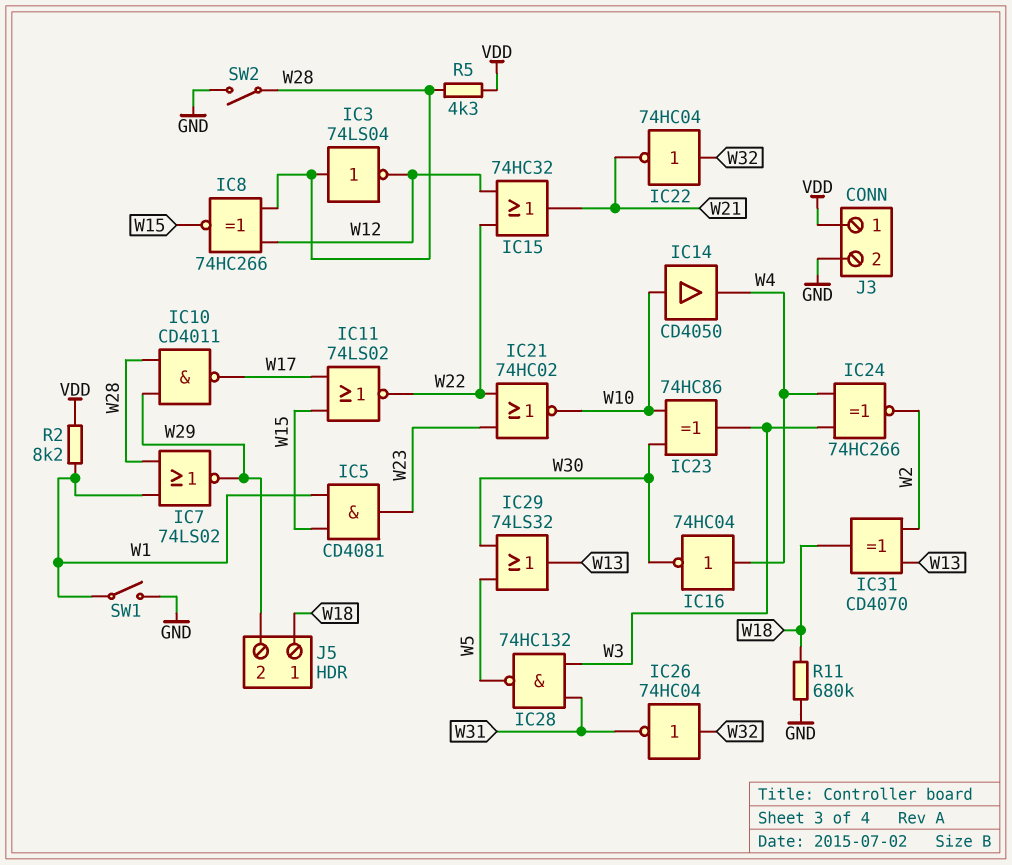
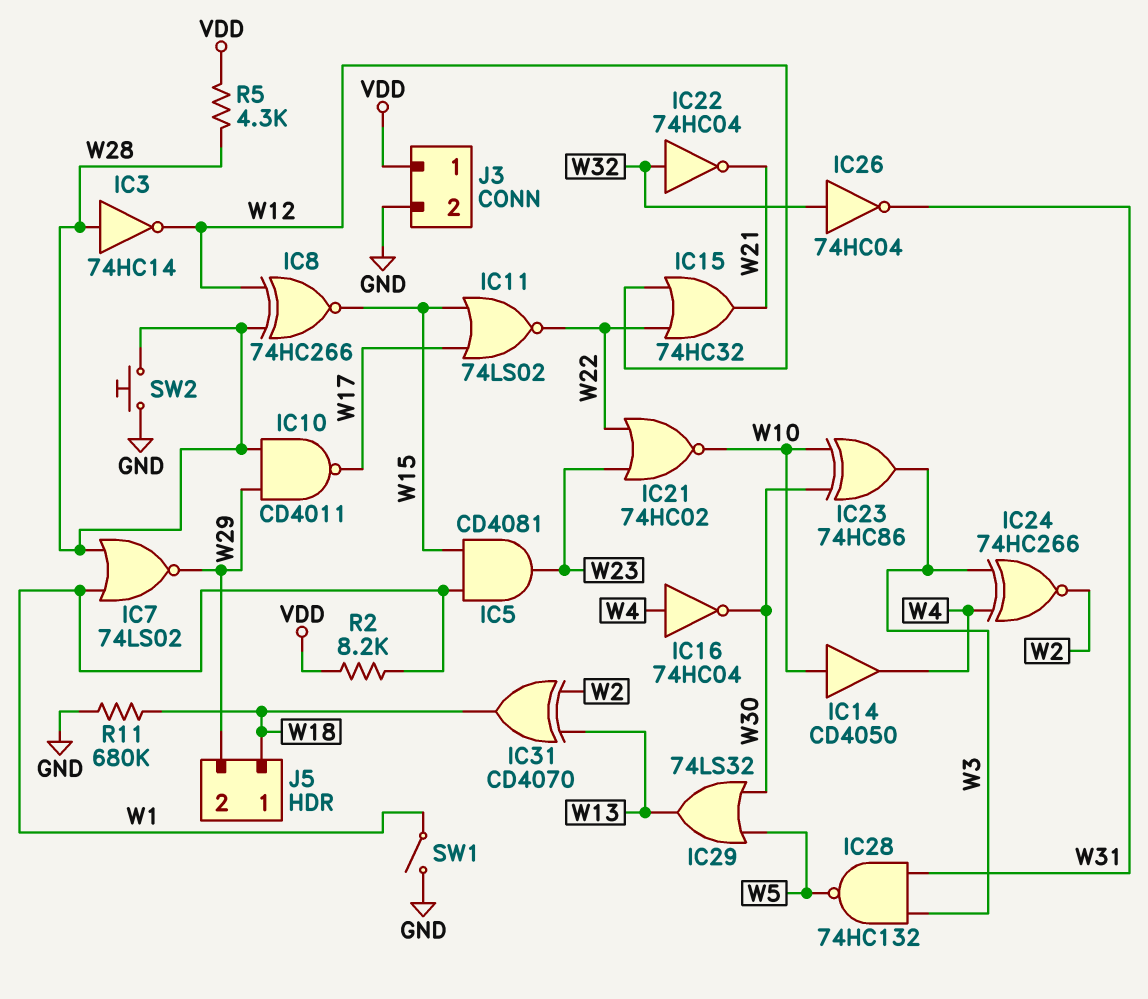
IC3: NOT 74LS04 (in W28, out W12) -> NOT 74HC14 (in W28, out W12)
SW2: switch (GND, W28) -> button (GND, W28)

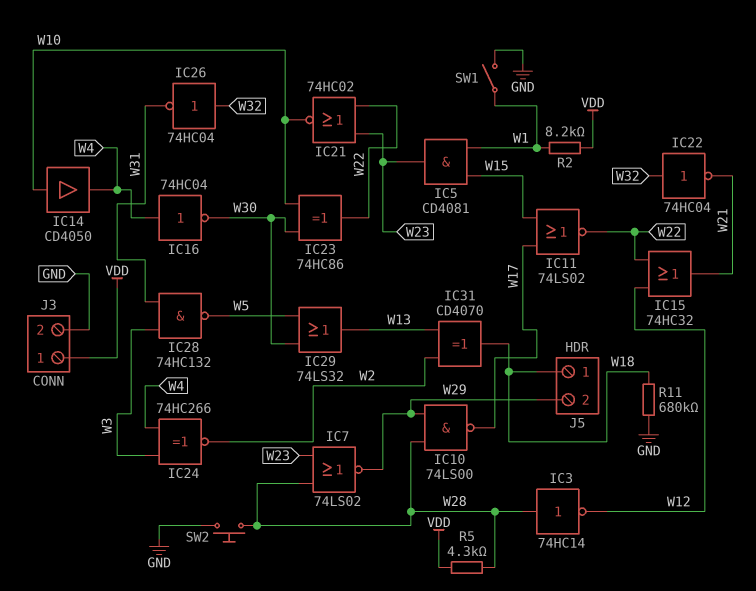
IC7: NOR 74LS02 (in W1, in W28, out W29) -> NOR 74LS02 (in W23, in W28, out W29)
IC8: XNOR 74HC266 (in W12, in W28, out W15) -> none
IC10: NAND CD4011 (in W28, in W29, out W17) -> NAND 74LS00 (in W28, in W29, out W17)
IC23: XOR 74HC86 (in W10, in W30, out W3) -> XOR 74HC86 (in W10, in W30, out W22)

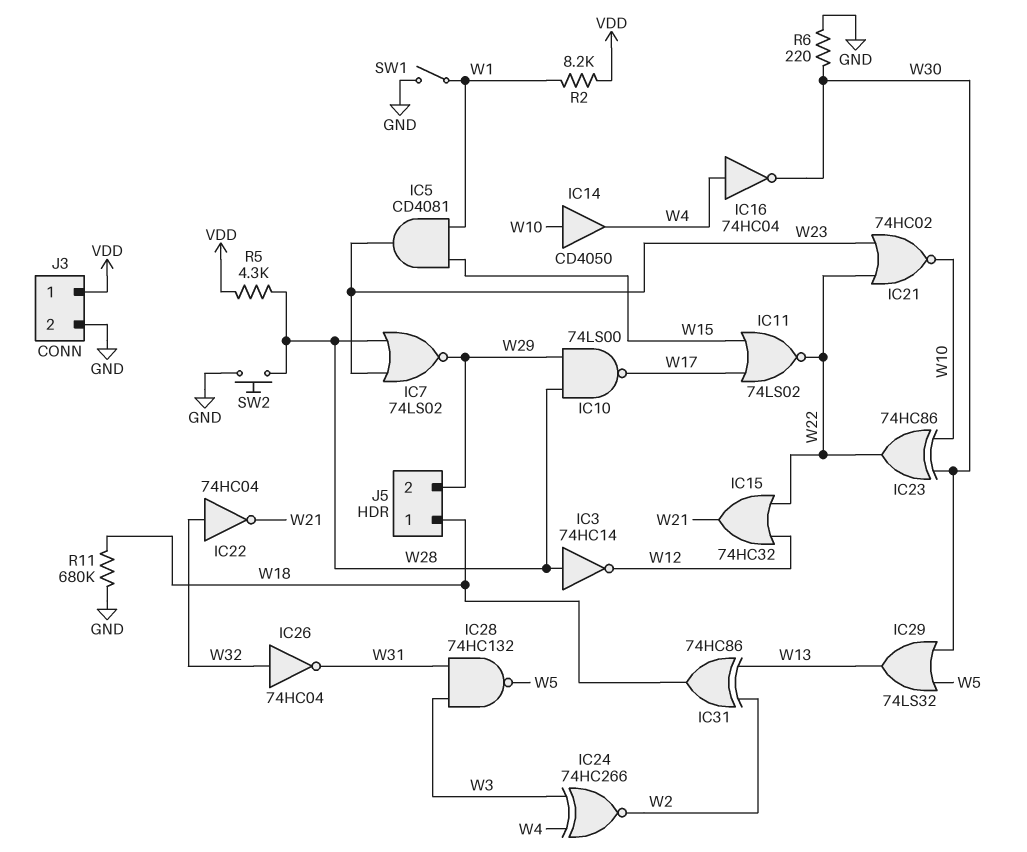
IC31: XOR CD4070 (in W2, in W13, out W18) -> XOR 74HC86 (in W2, in W13, out W18)
R6: none -> 220 (GND, W30)

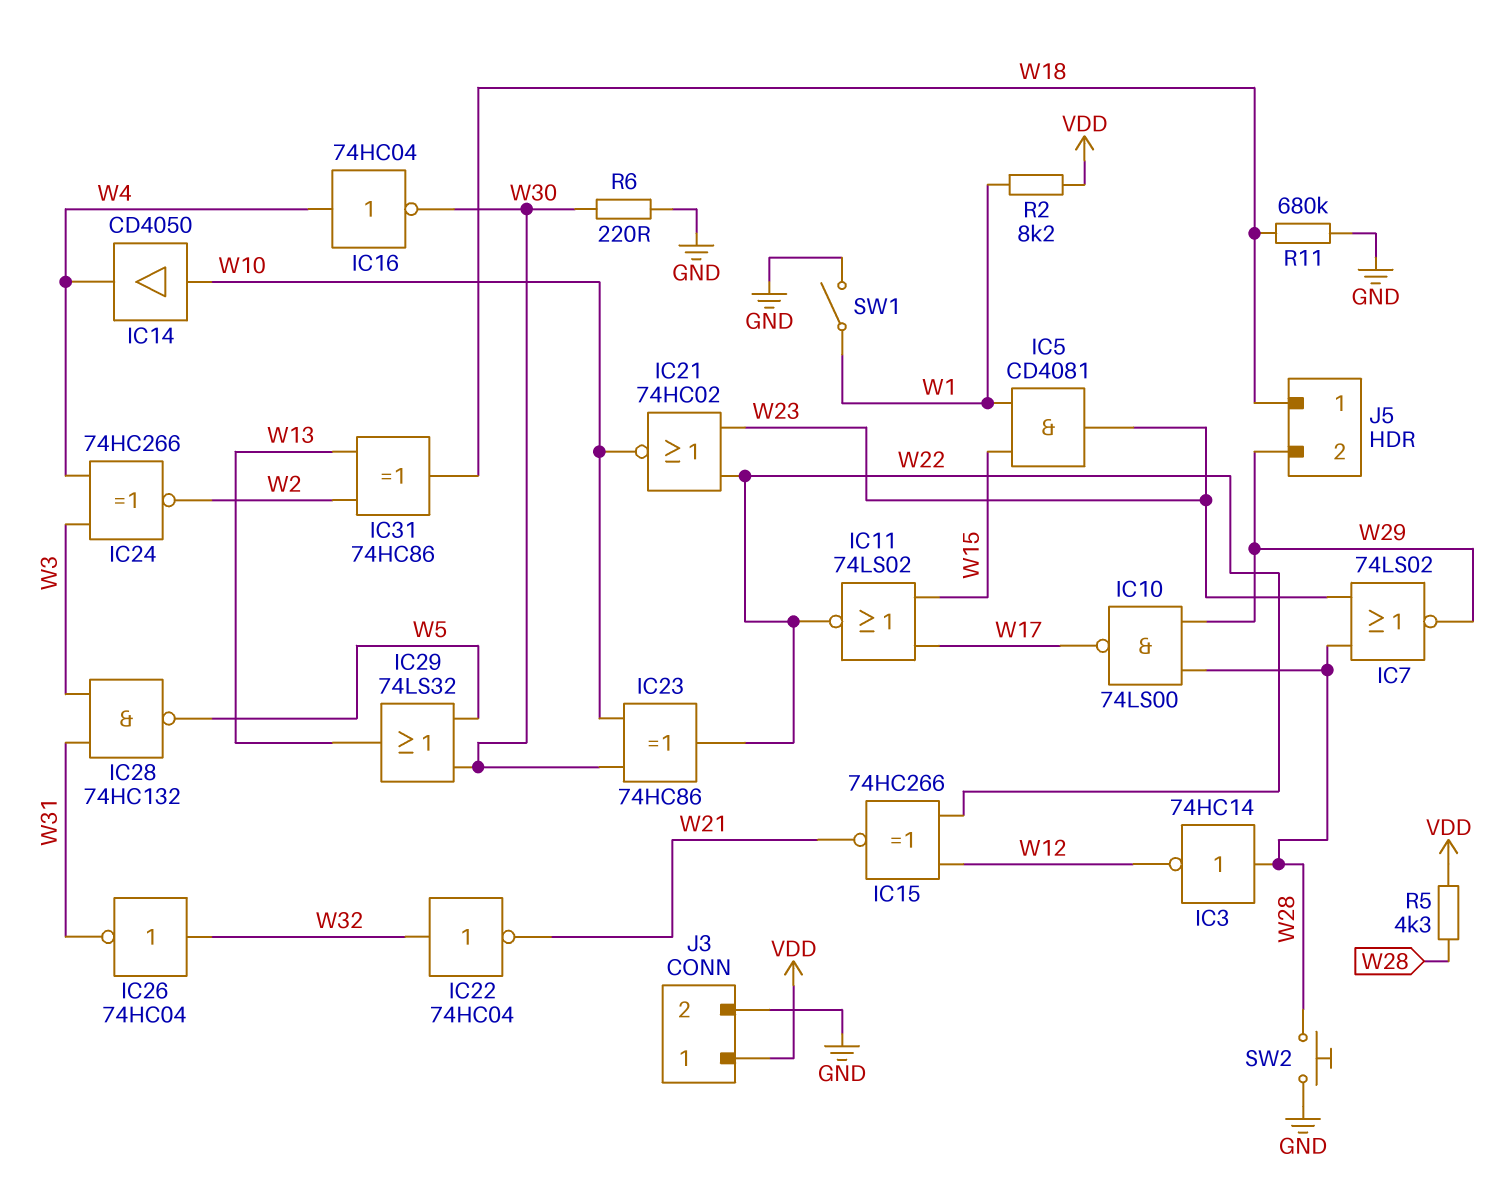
IC15: OR 74HC32 (in W12, in W22, out W21) -> XNOR 74HC266 (in W12, in W22, out W21)

